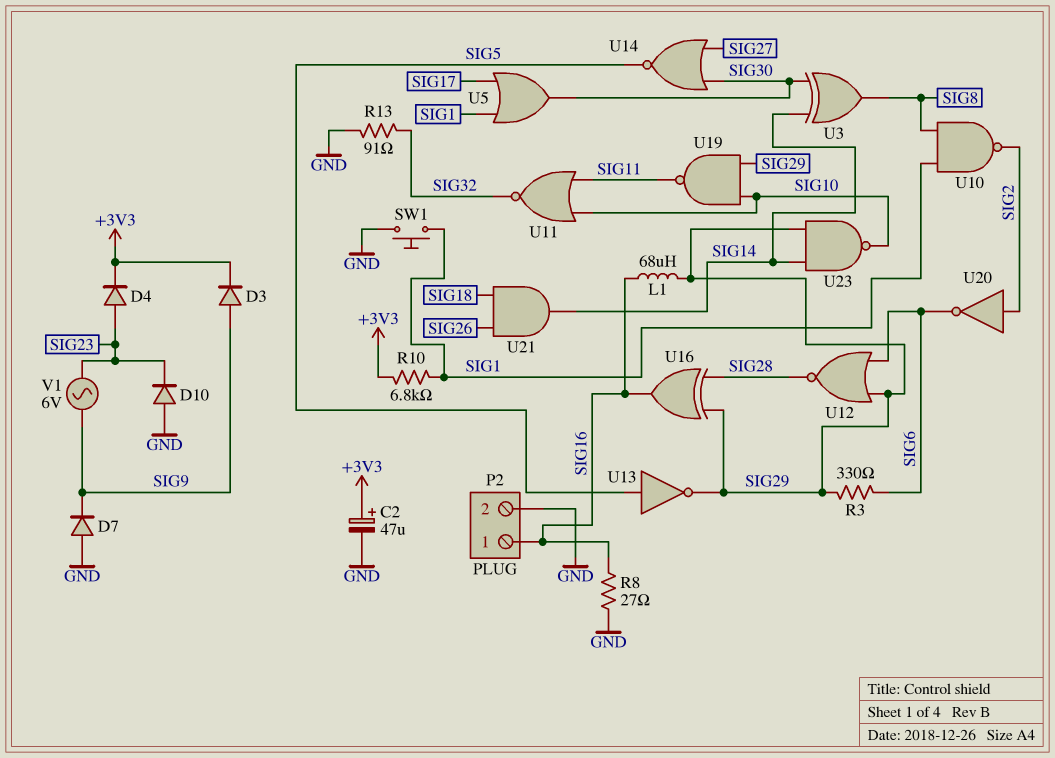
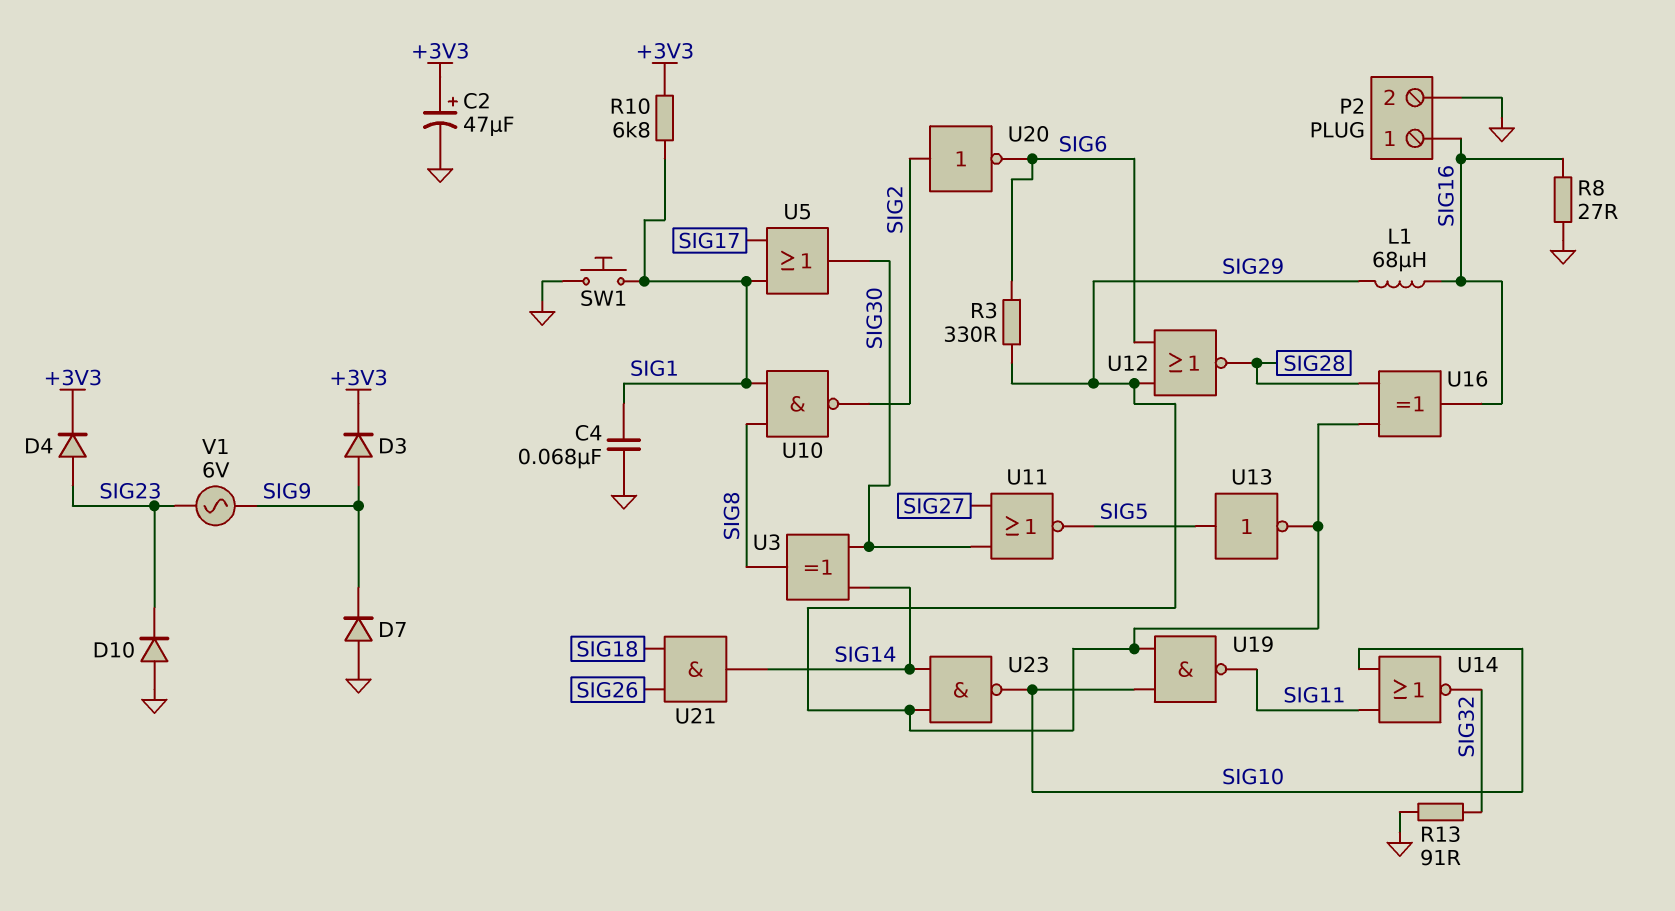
C4: none -> 68nF (GND, SIG1)
U11: NOR (in SIG10, in SIG11, out SIG32) -> NOR (in SIG27, in SIG30, out SIG5)
U14: NOR (in SIG27, in SIG30, out SIG5) -> NOR (in SIG10, in SIG11, out SIG32)

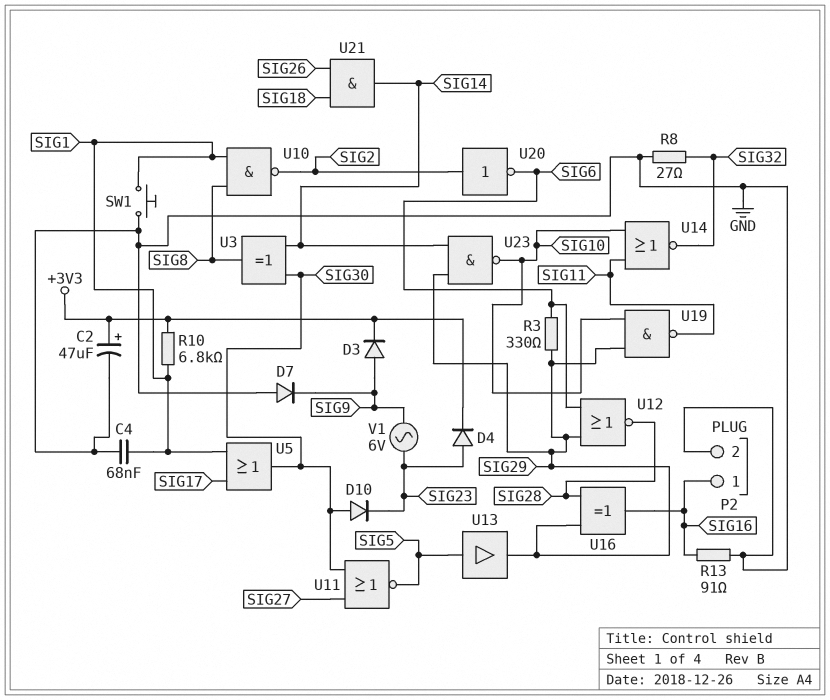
D10: diode (A GND, K SIG23) -> diode (A SIG30, K SIG23)
L1: 68uH (SIG16, SIG29) -> none
R8: 27 (GND, SIG16) -> 27 (GND, SIG32)
R13: 91 (GND, SIG32) -> 91 (GND, SIG16)
U13: NOT (in SIG5, out SIG29) -> buffer (in SIG5, out SIG29)

